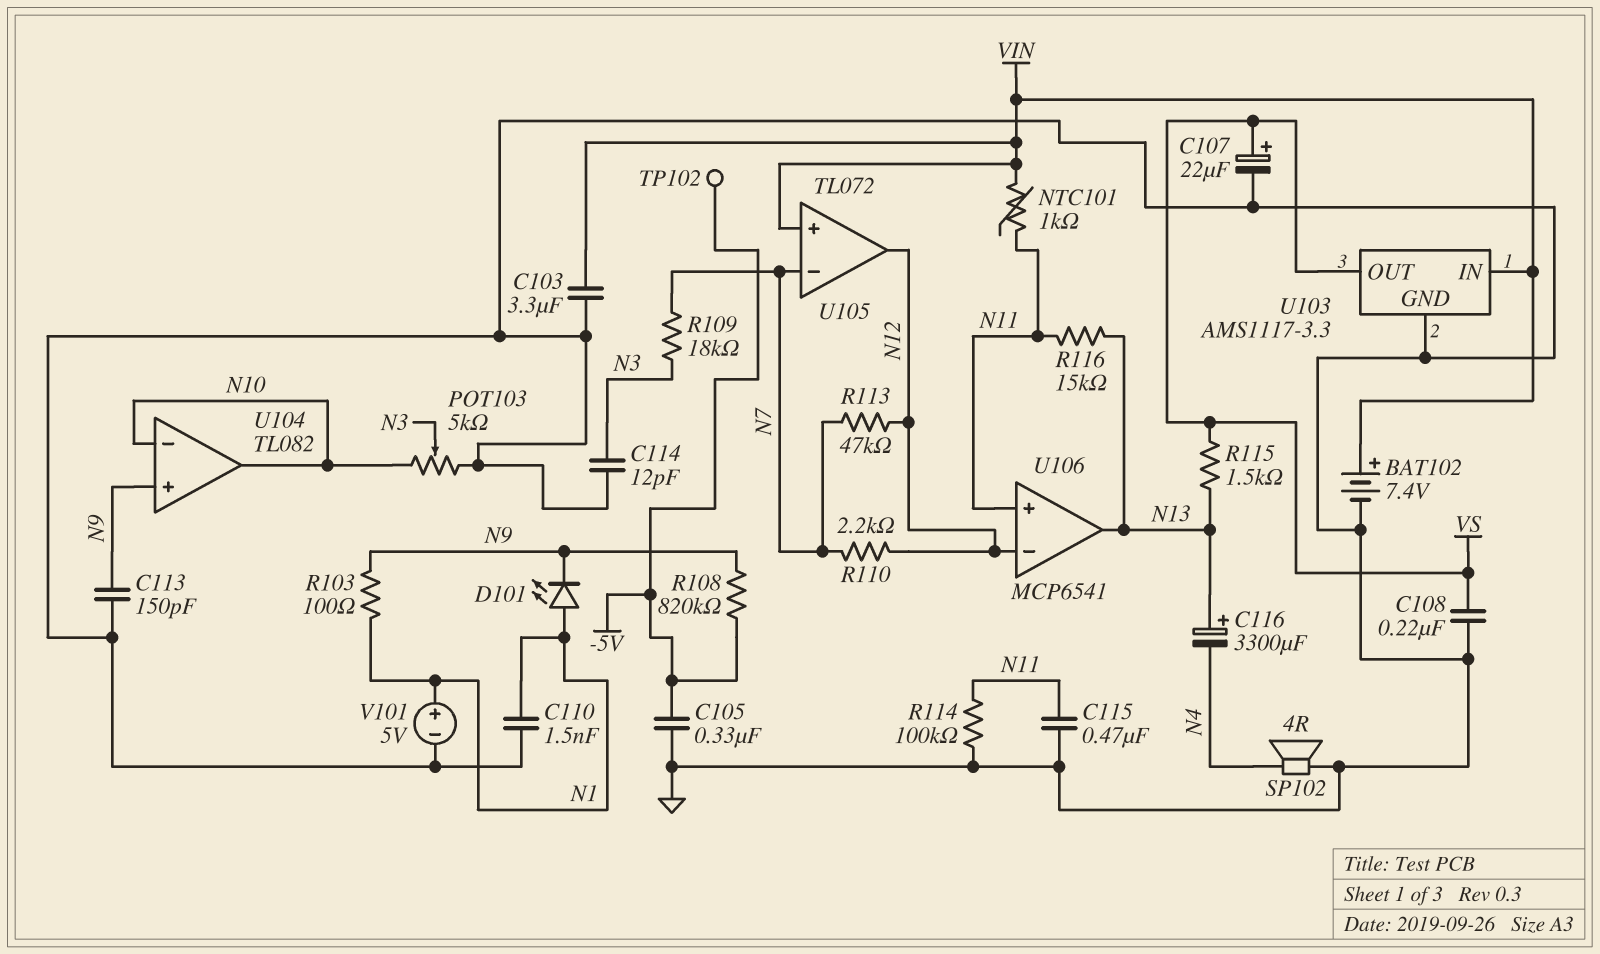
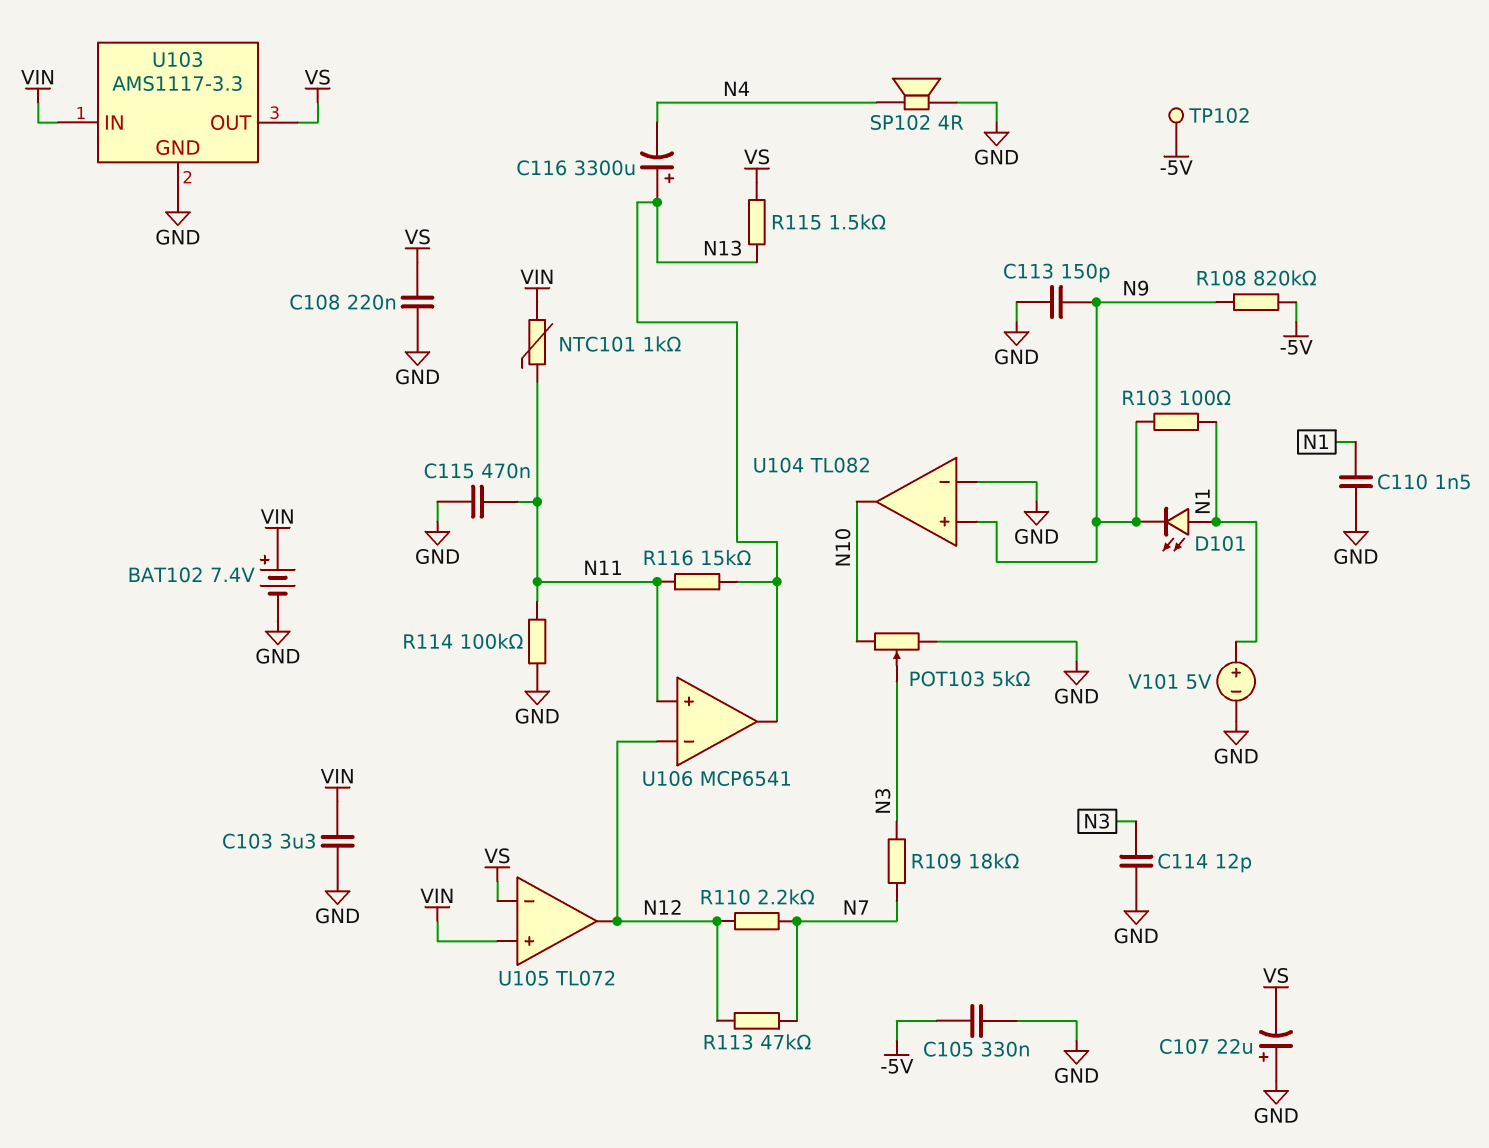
C107: 22uF (plus VS, minus GND) -> 22uF (plus GND, minus VS)
U104 pin in-: N10 -> GND
U105 pin in-: N7 -> VS

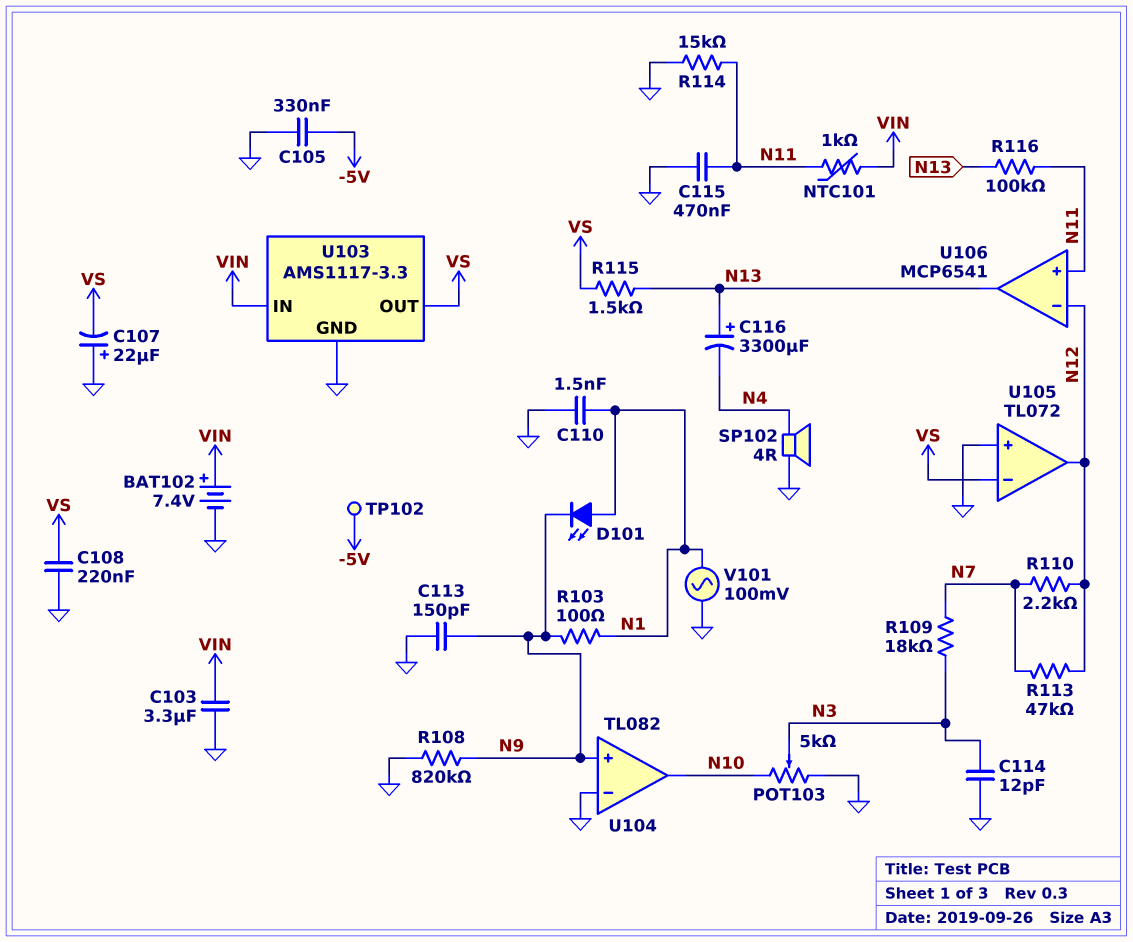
R108: 820k (-5V, N9) -> 820k (GND, N9)
R114: 100k (GND, N11) -> 15k (GND, N11)
R116: 15k (N11, N13) -> 100k (N11, N13)
U105 pin in+: VIN -> GND
V101: 5V (plus N1, minus GND) -> AC 100mV (GND, N1)

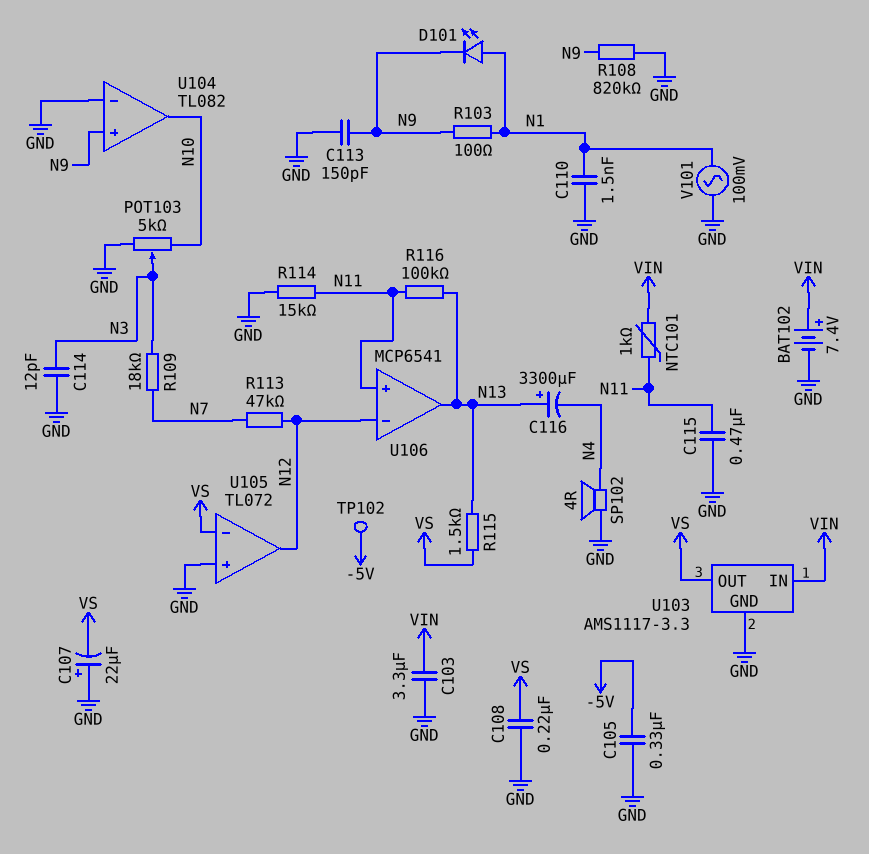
R110: 2.2k (N7, N12) -> none

